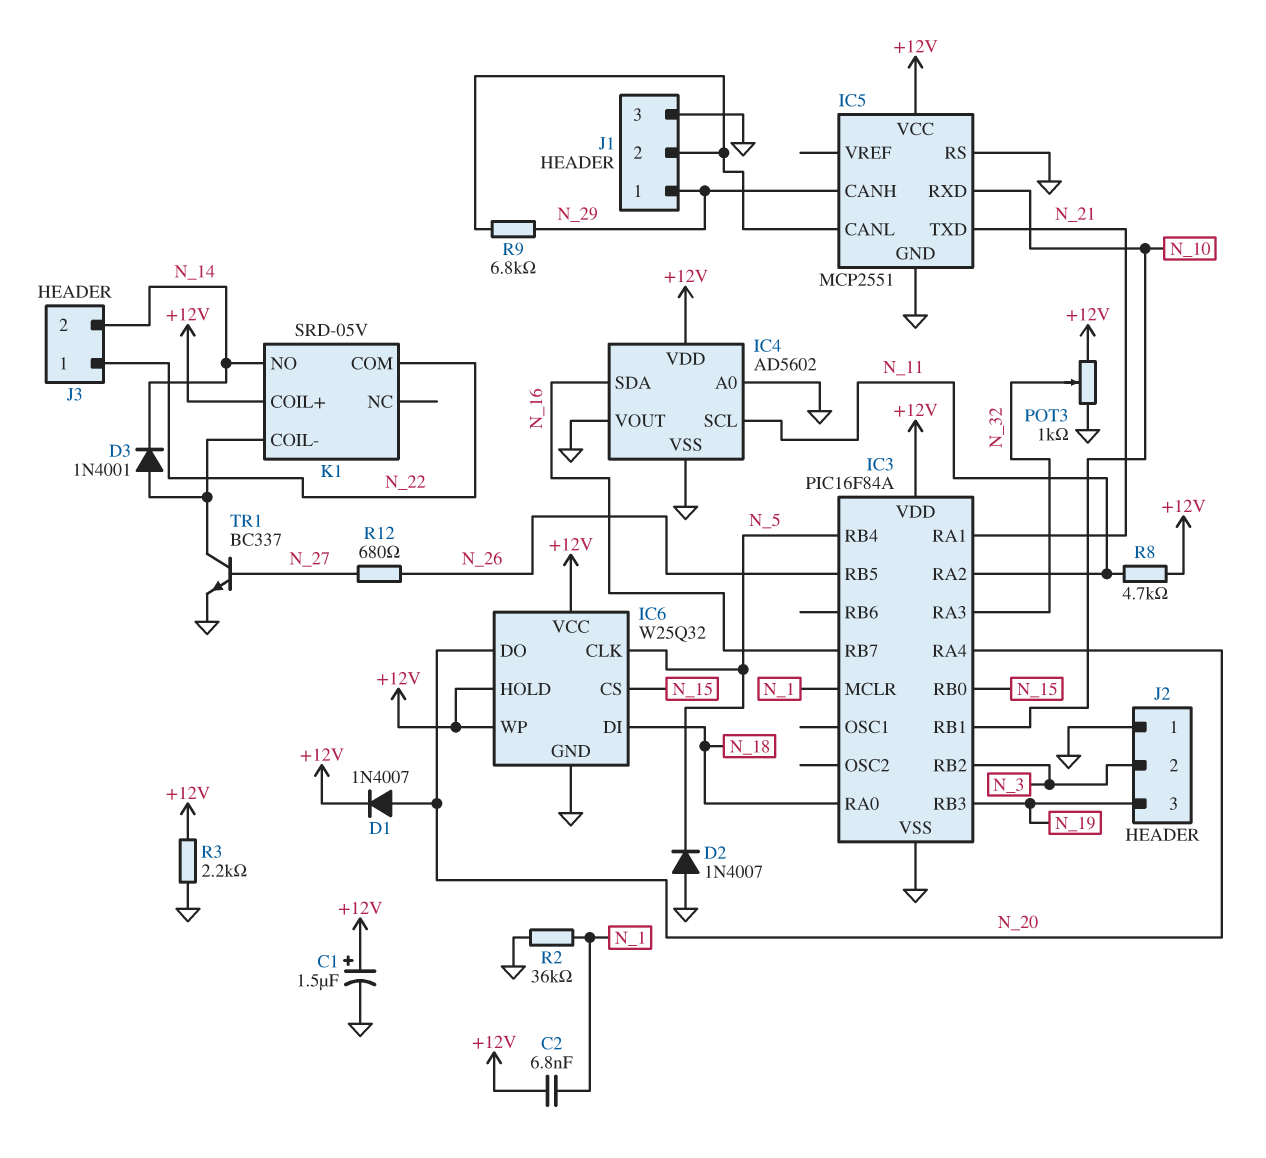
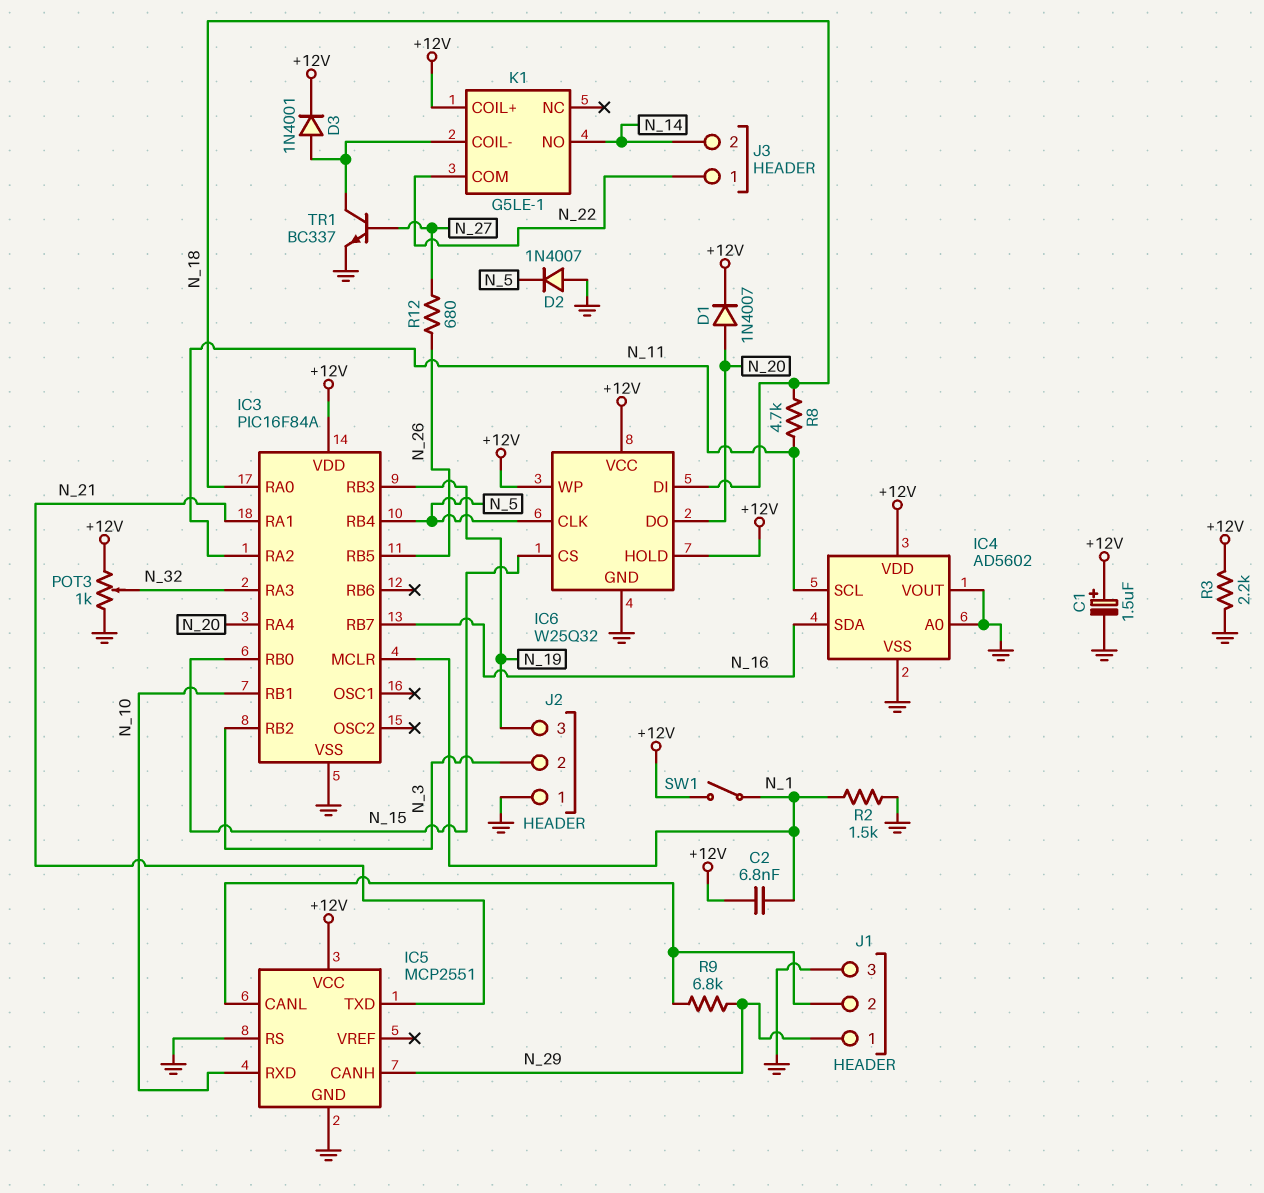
D3: diode 1N4001 (A K1/COIL-, K N_14) -> diode 1N4001 (A K1/COIL-, K +12V)
K1: SRD-05V -> G5LE-1
R2: 36k (GND, N_1) -> 1.5k (GND, N_1)
R8: 4.7k (+12V, N_11) -> 4.7k (N_11, N_18)
SW1: none -> switch (+12V, N_1)

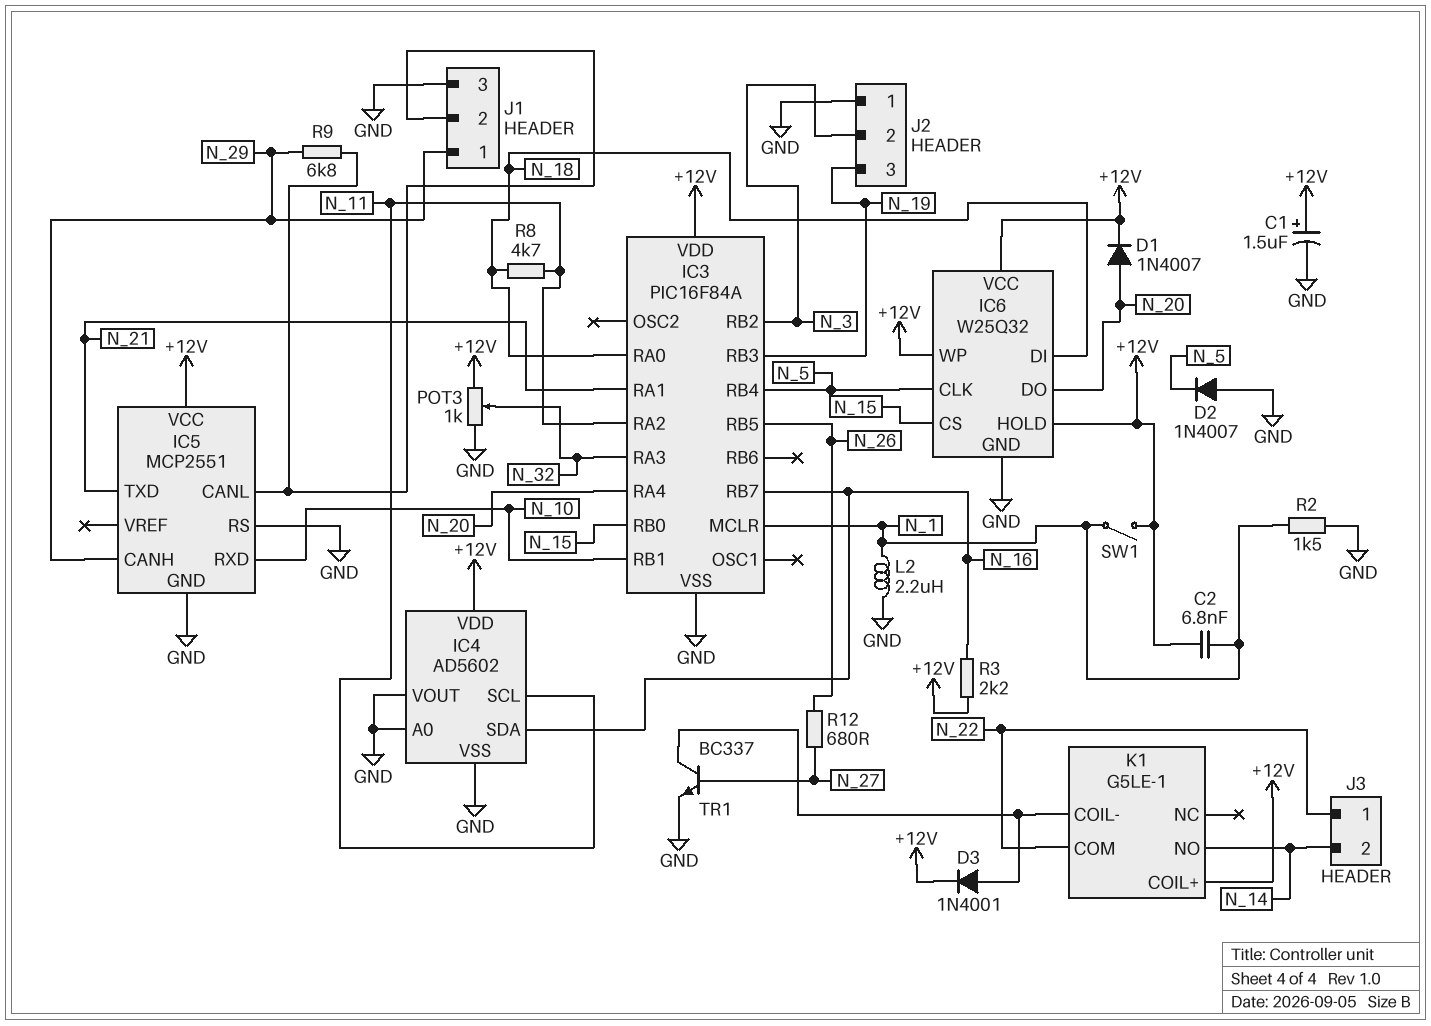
L2: none -> 2.2uH (GND, N_1)
R3: 2.2k (+12V, GND) -> 2.2k (+12V, N_16)

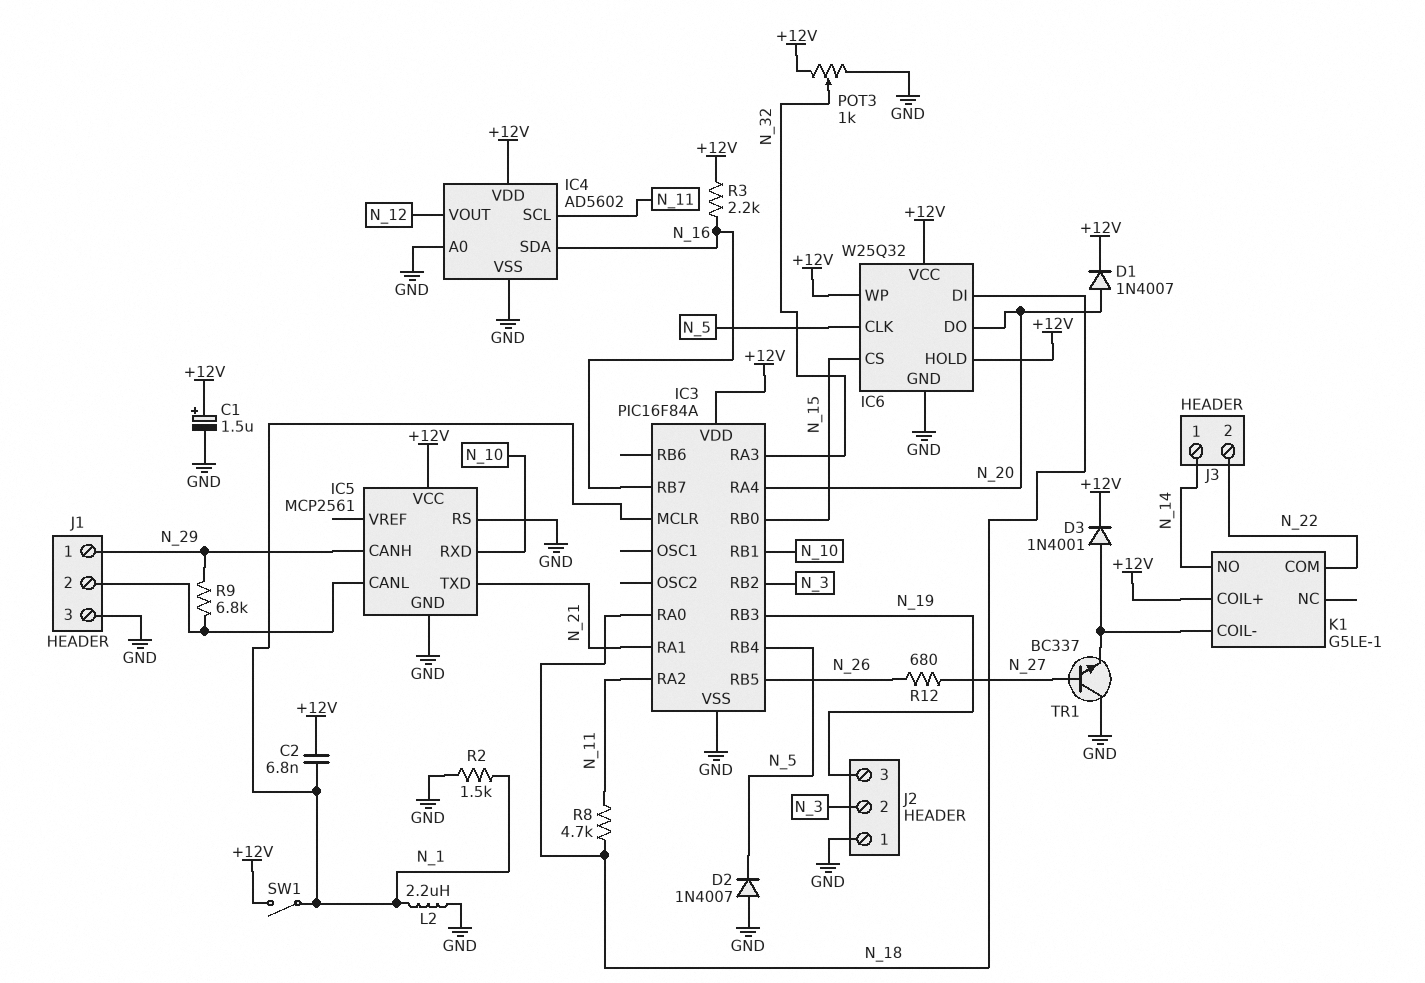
IC4 pin VOUT: GND -> N_12
IC5: MCP2551 -> MCP2561
J3 pin 1: N_22 -> N_14
J3 pin 2: N_14 -> N_22
TR1: NPN BC337 (B N_27, C K1/COIL-, E GND) -> NPN BC337 (B N_27, C GND, E K1/COIL-)

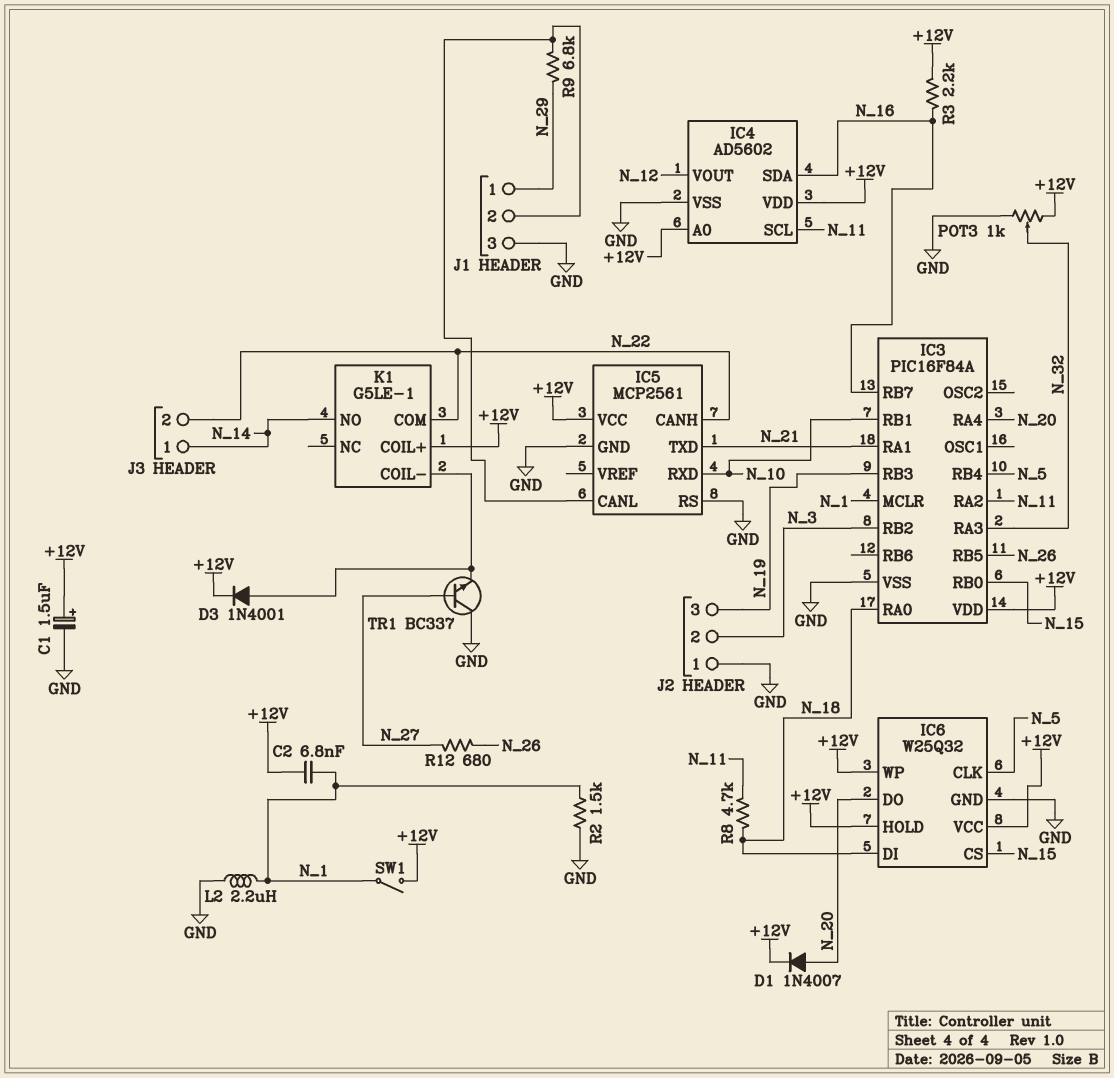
D2: diode 1N4007 (A GND, K N_5) -> none
IC4 pin A0: GND -> +12V
IC5 pin CANH: N_29 -> N_22

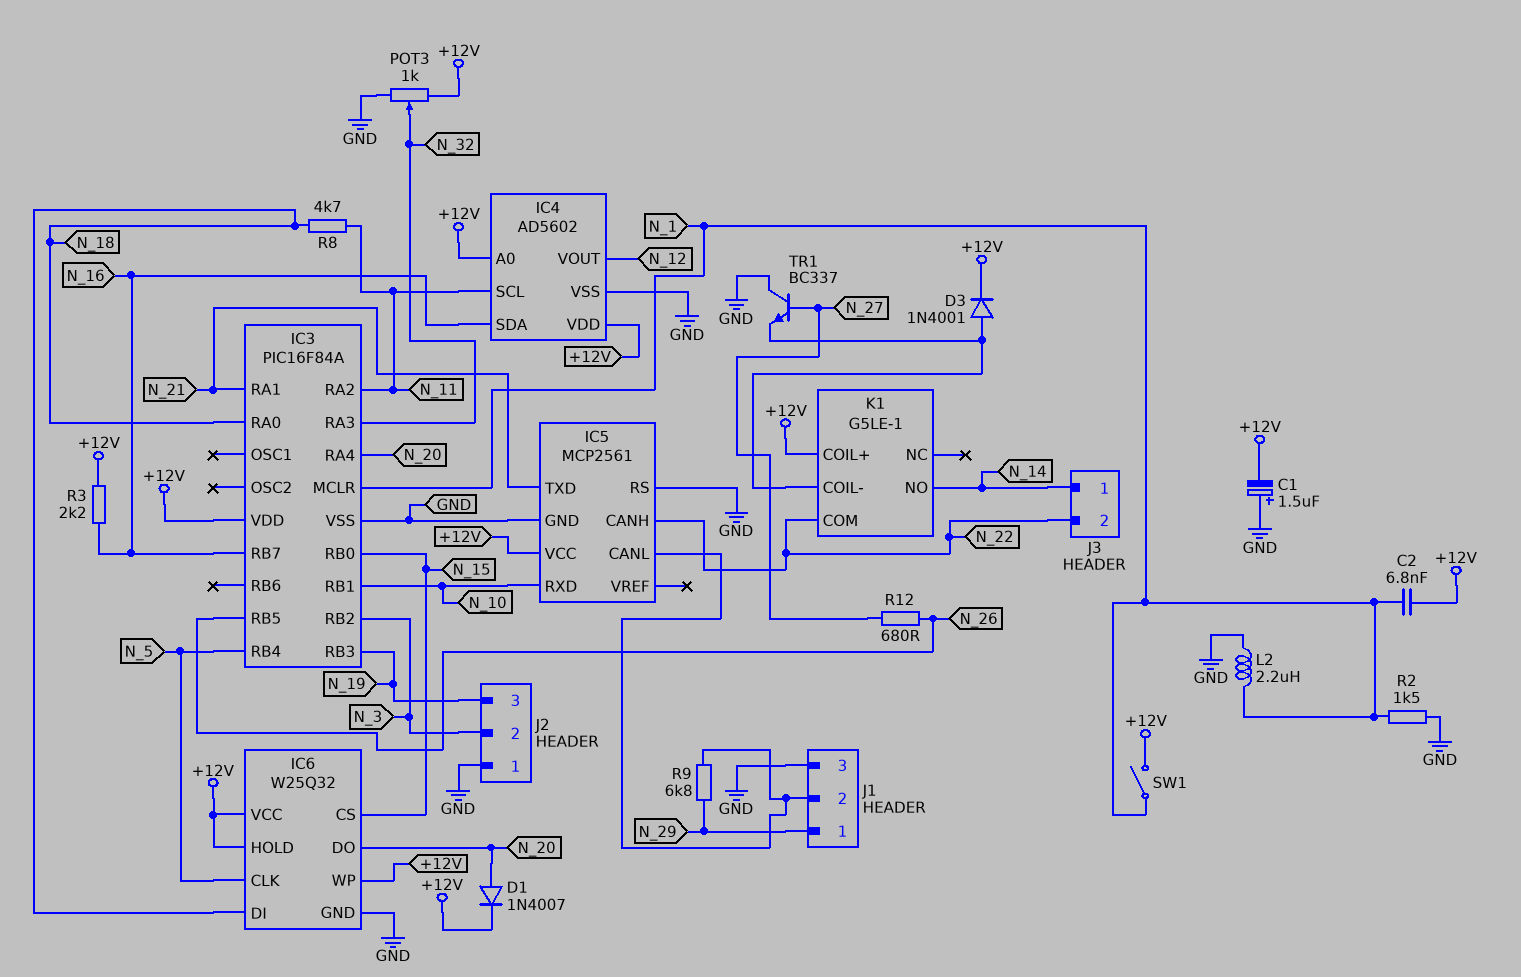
C1: 1.5uF (plus +12V, minus GND) -> 1.5uF (plus GND, minus +12V)

